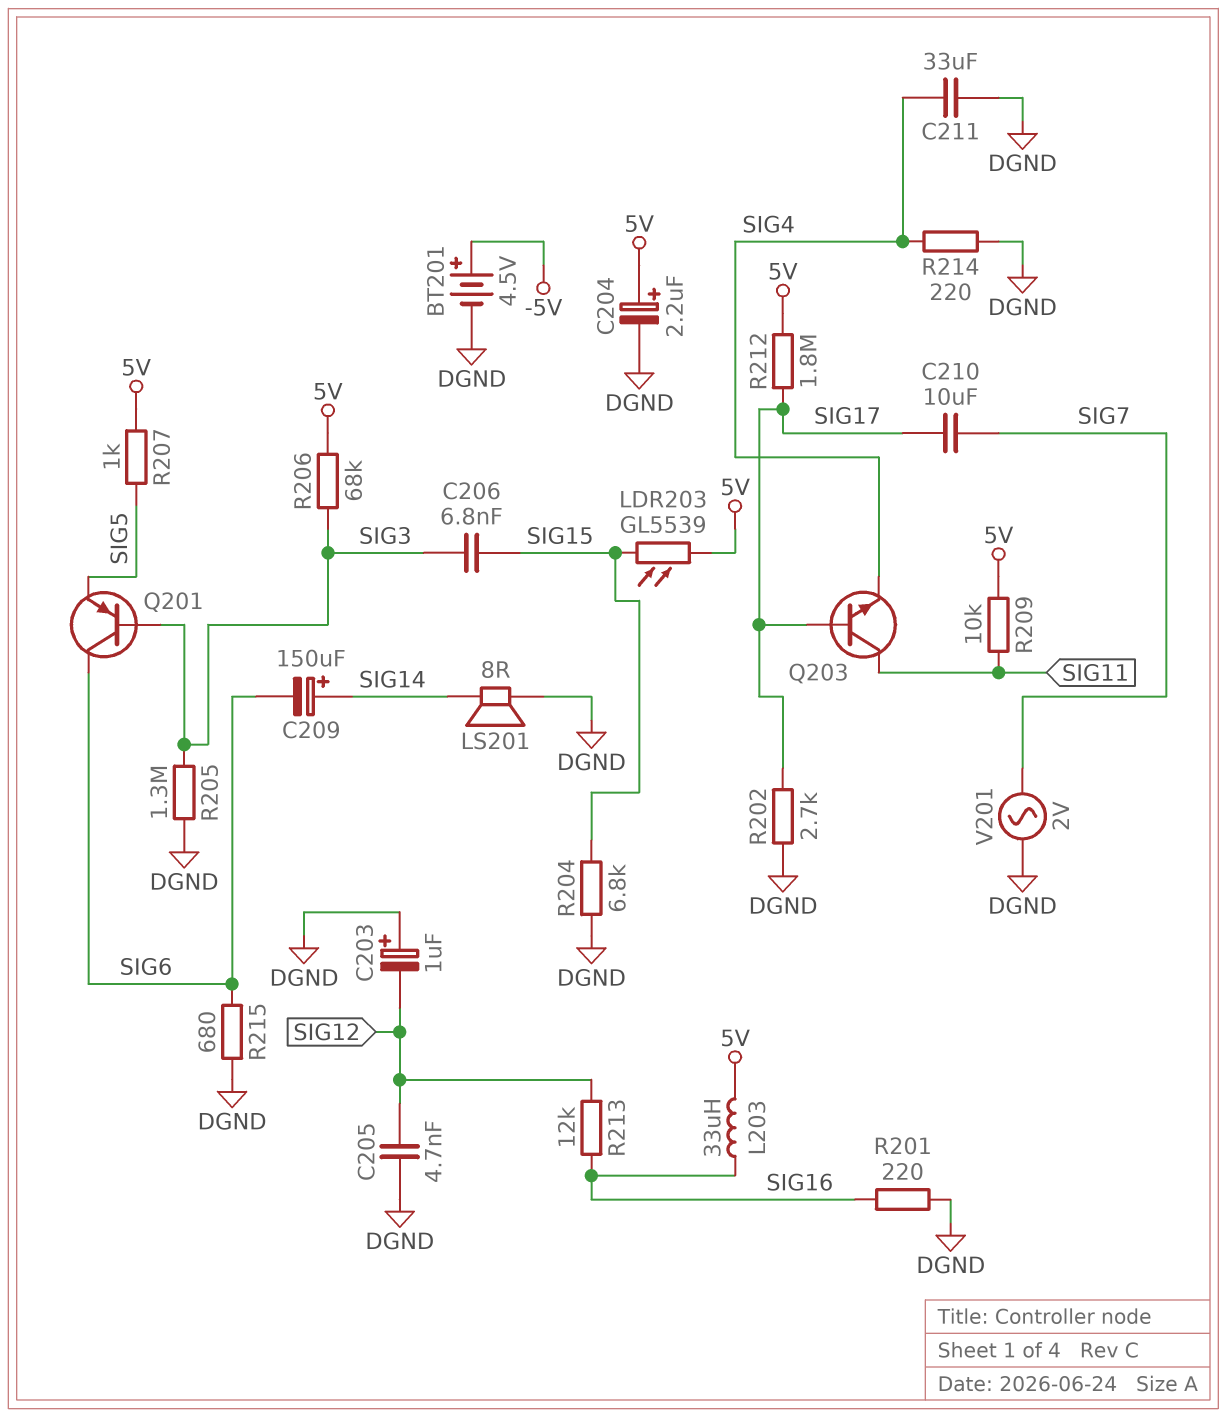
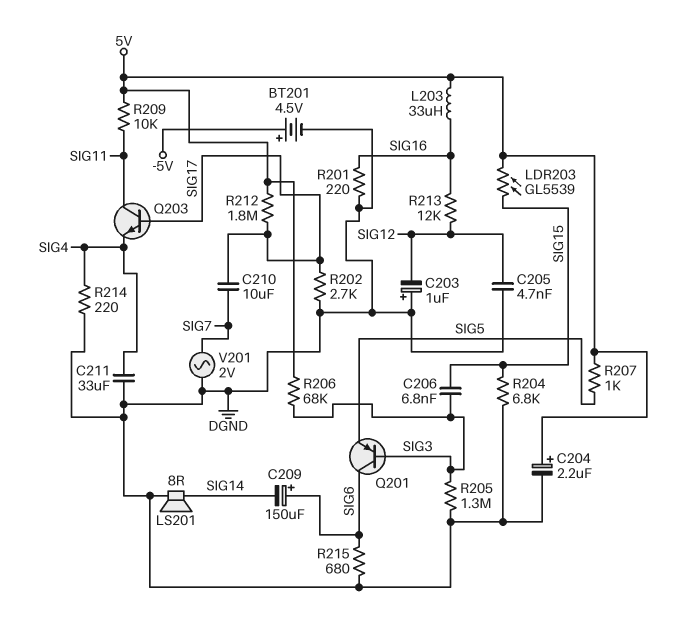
C209: 150uF (plus SIG14, minus SIG6) -> 150uF (plus SIG6, minus SIG14)

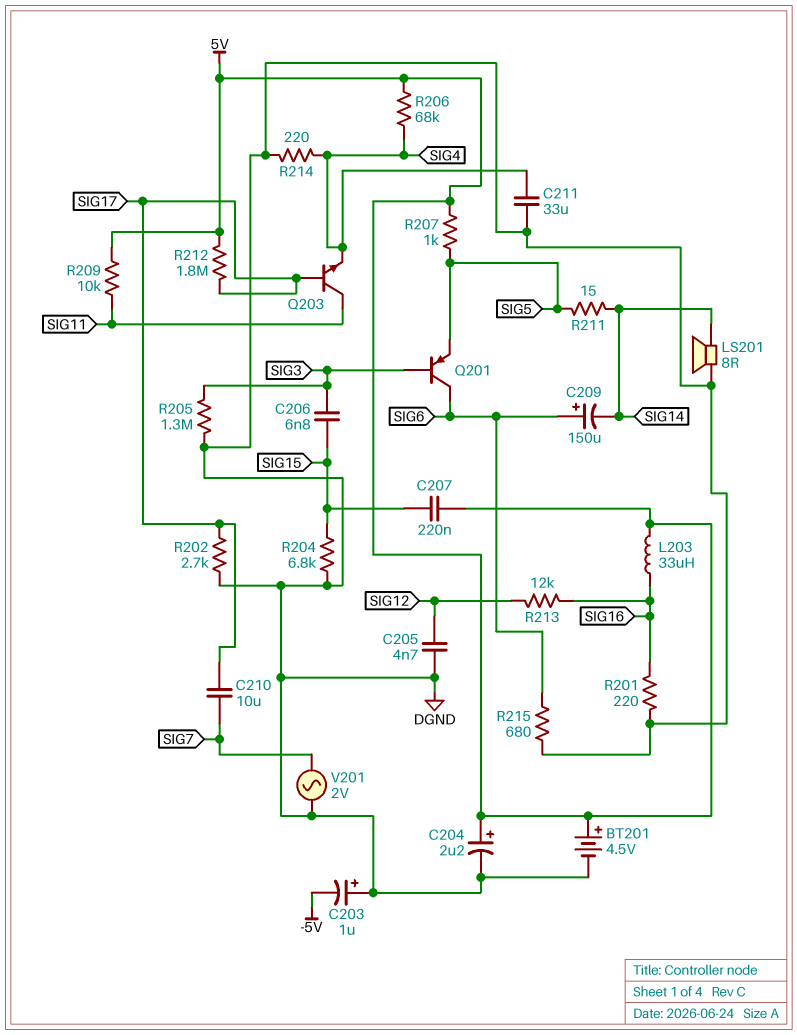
BT201: 4.5V (plus -5V, minus DGND) -> 4.5V (plus 5V, minus DGND)
C203: 1uF (plus DGND, minus SIG12) -> 1uF (plus DGND, minus -5V)
C207: none -> 220nF (5V, SIG15)
LDR203: GL5539 (5V, SIG15) -> none
R206: 68k (5V, SIG3) -> 68k (5V, SIG4)
R211: none -> 15 (SIG5, SIG14)

